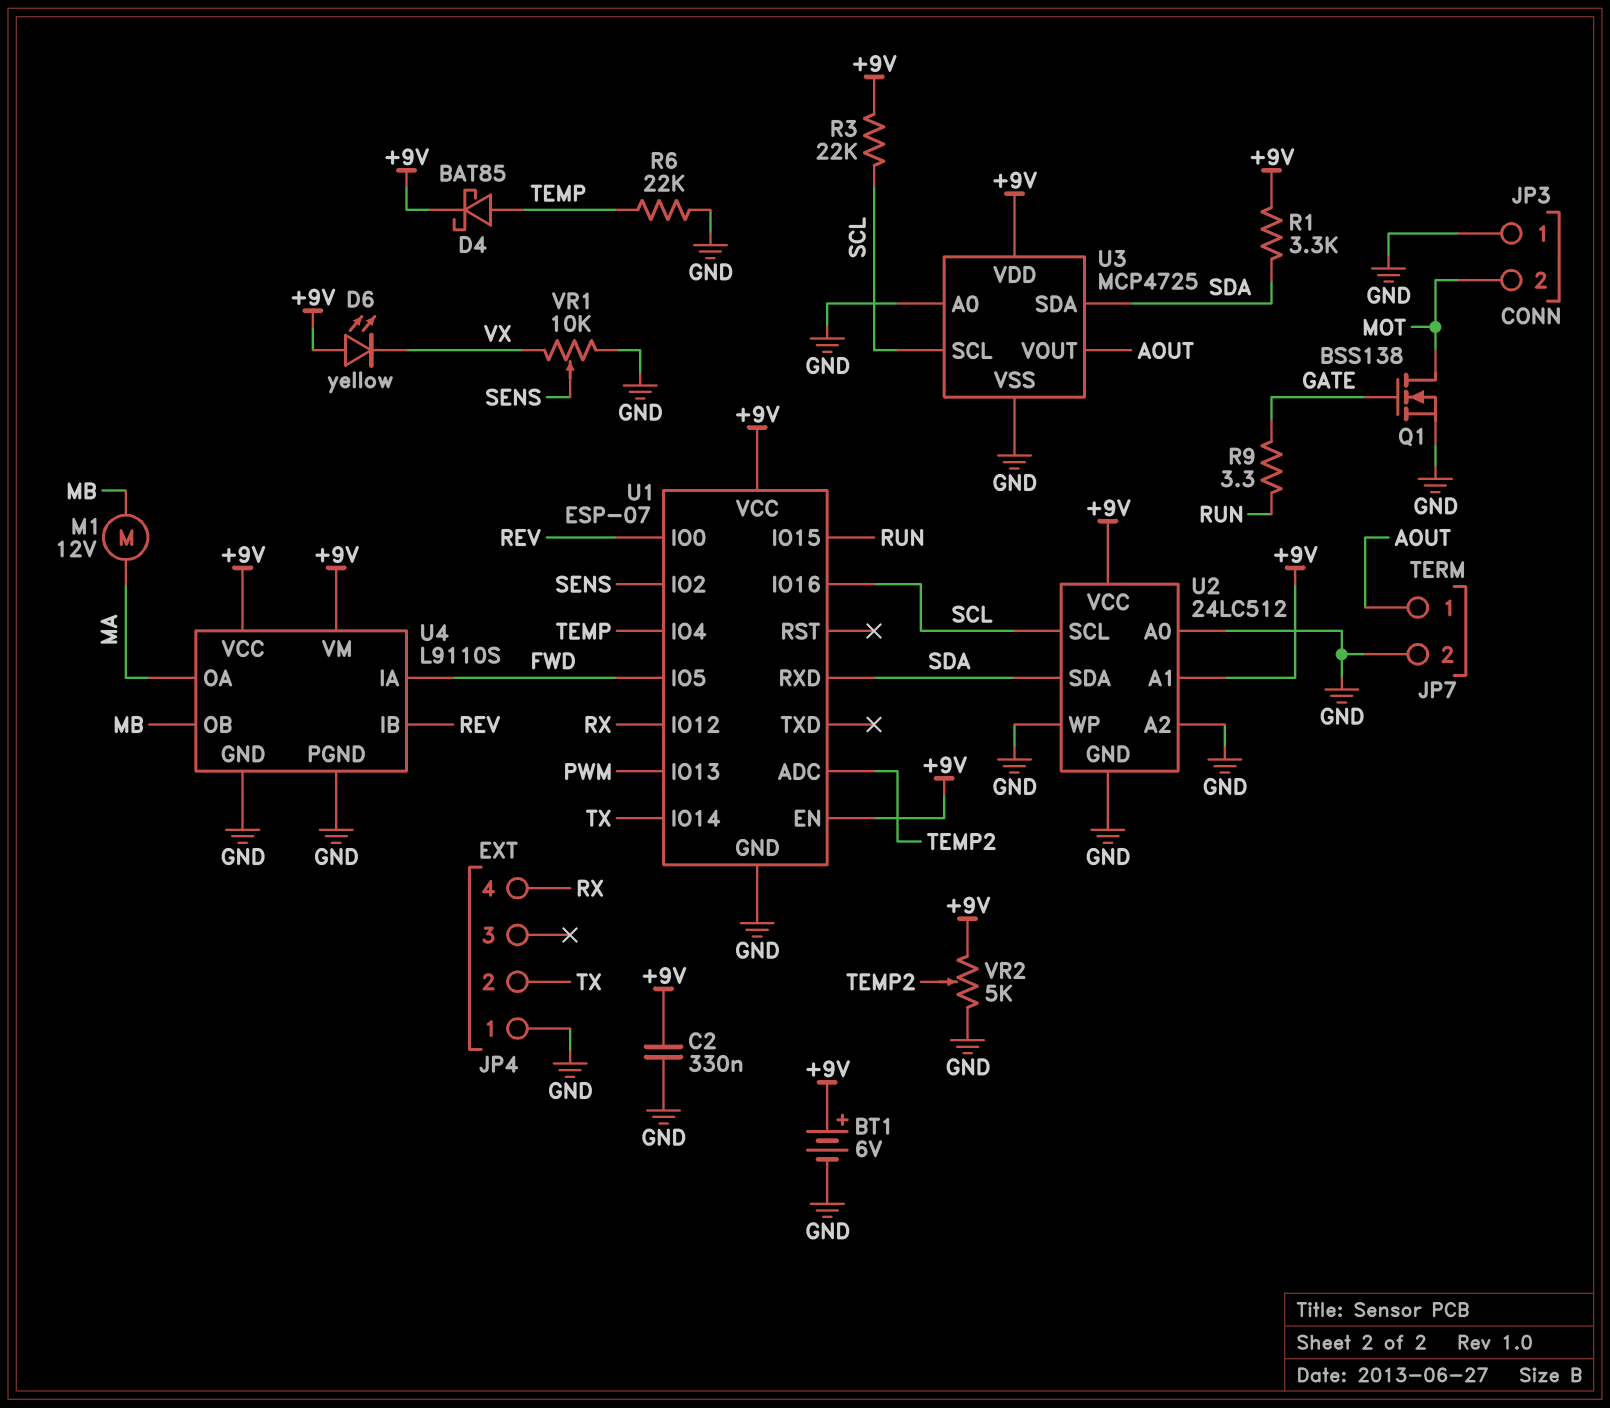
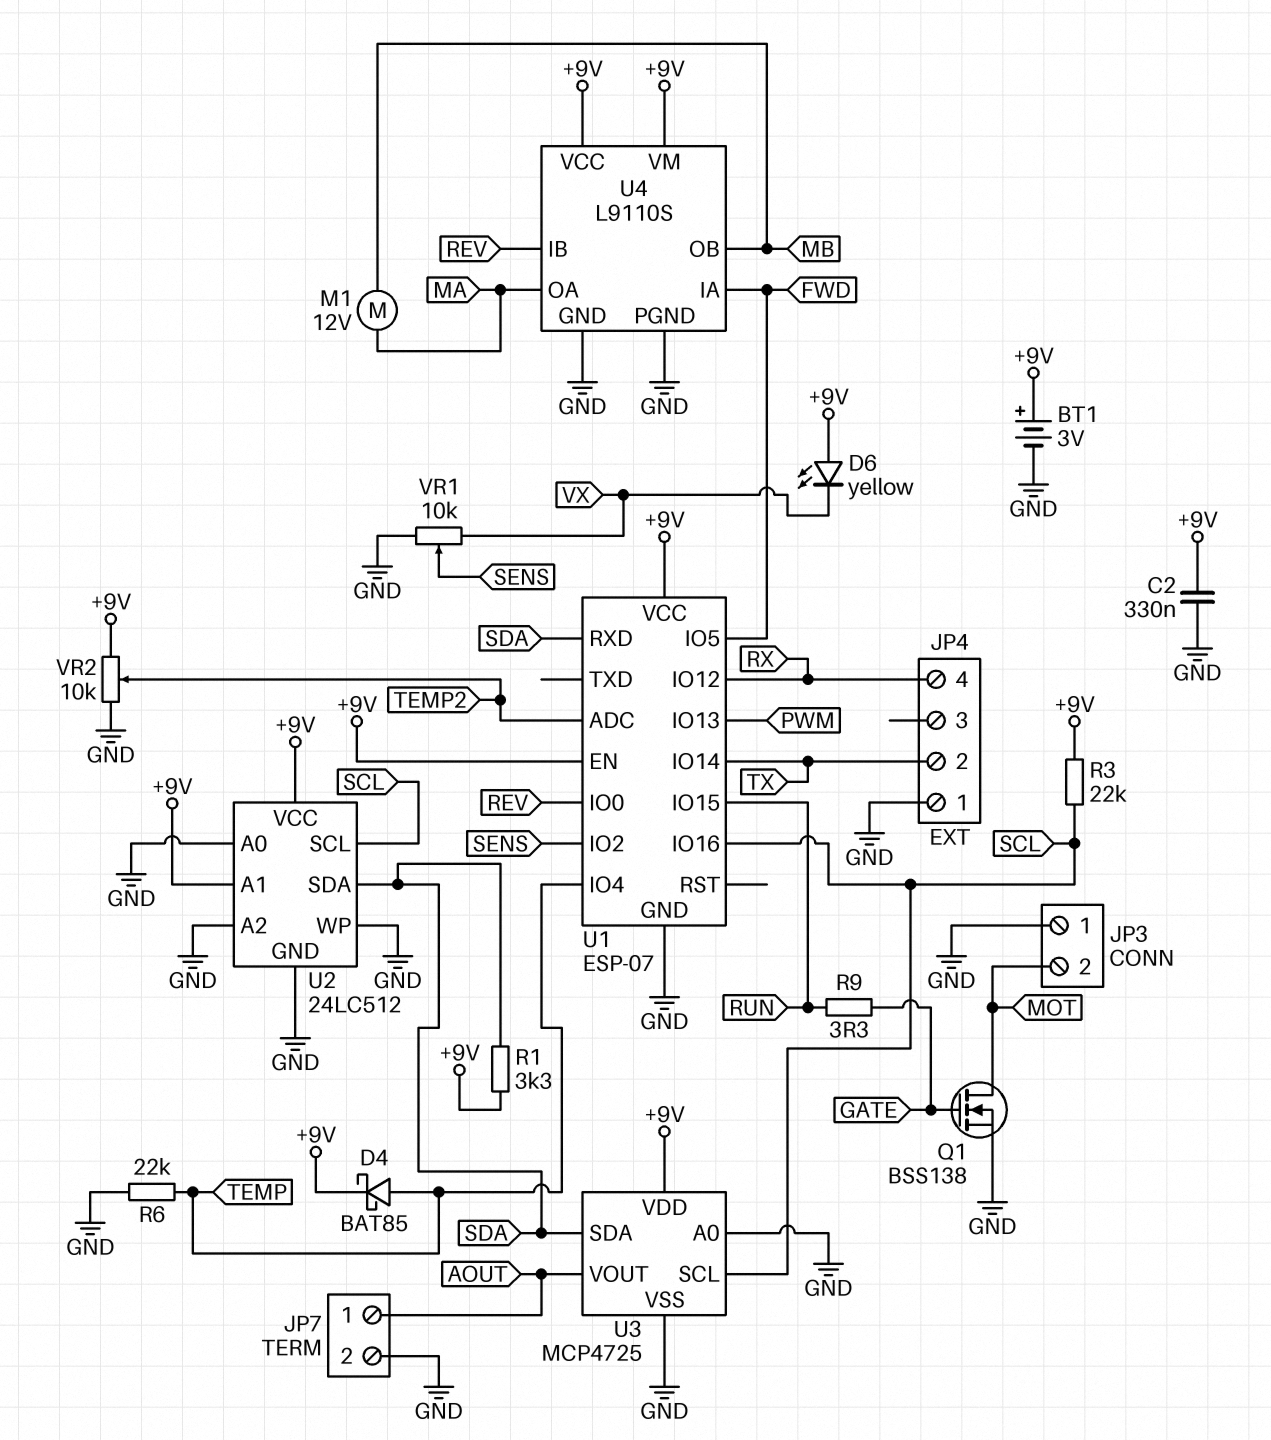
BT1: 6V (plus +9V, minus GND) -> 3V (plus +9V, minus GND)
VR2: 5k (+9V, GND, wiper TEMP2) -> 10k (+9V, GND, wiper TEMP2)

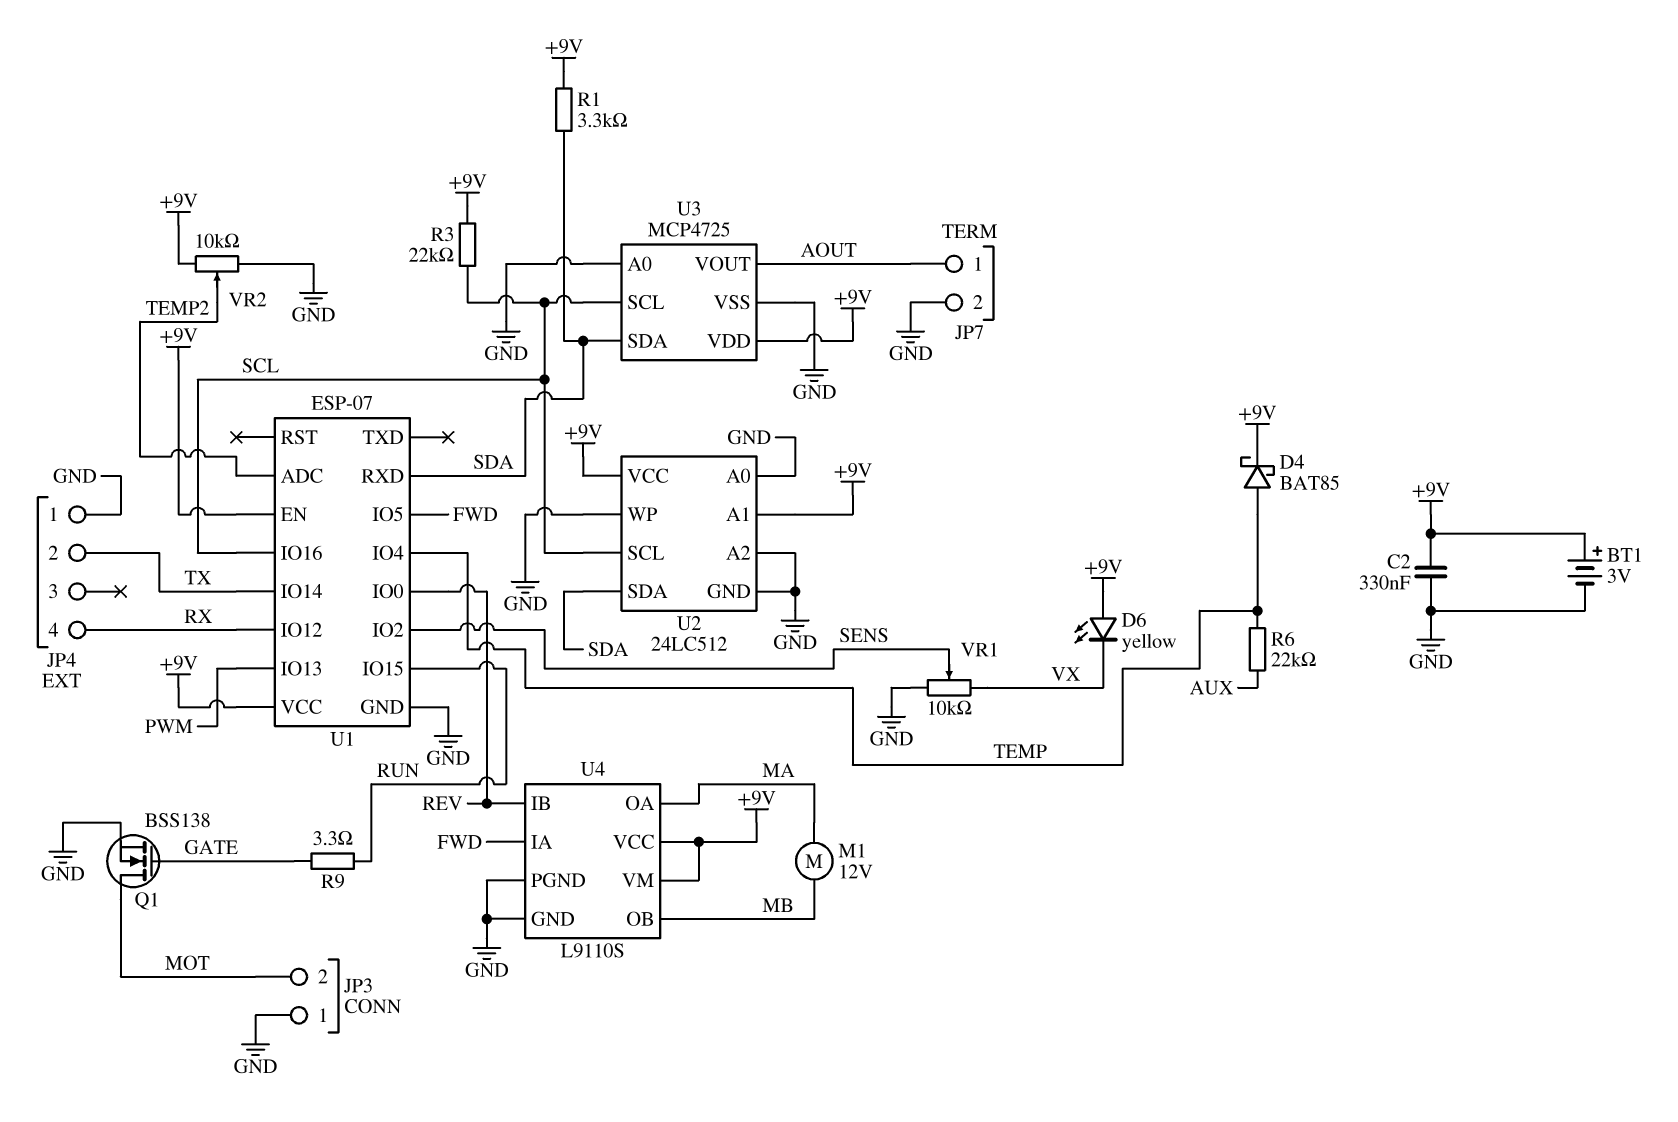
R6: 22k (GND, TEMP) -> 22k (AUX, TEMP)

